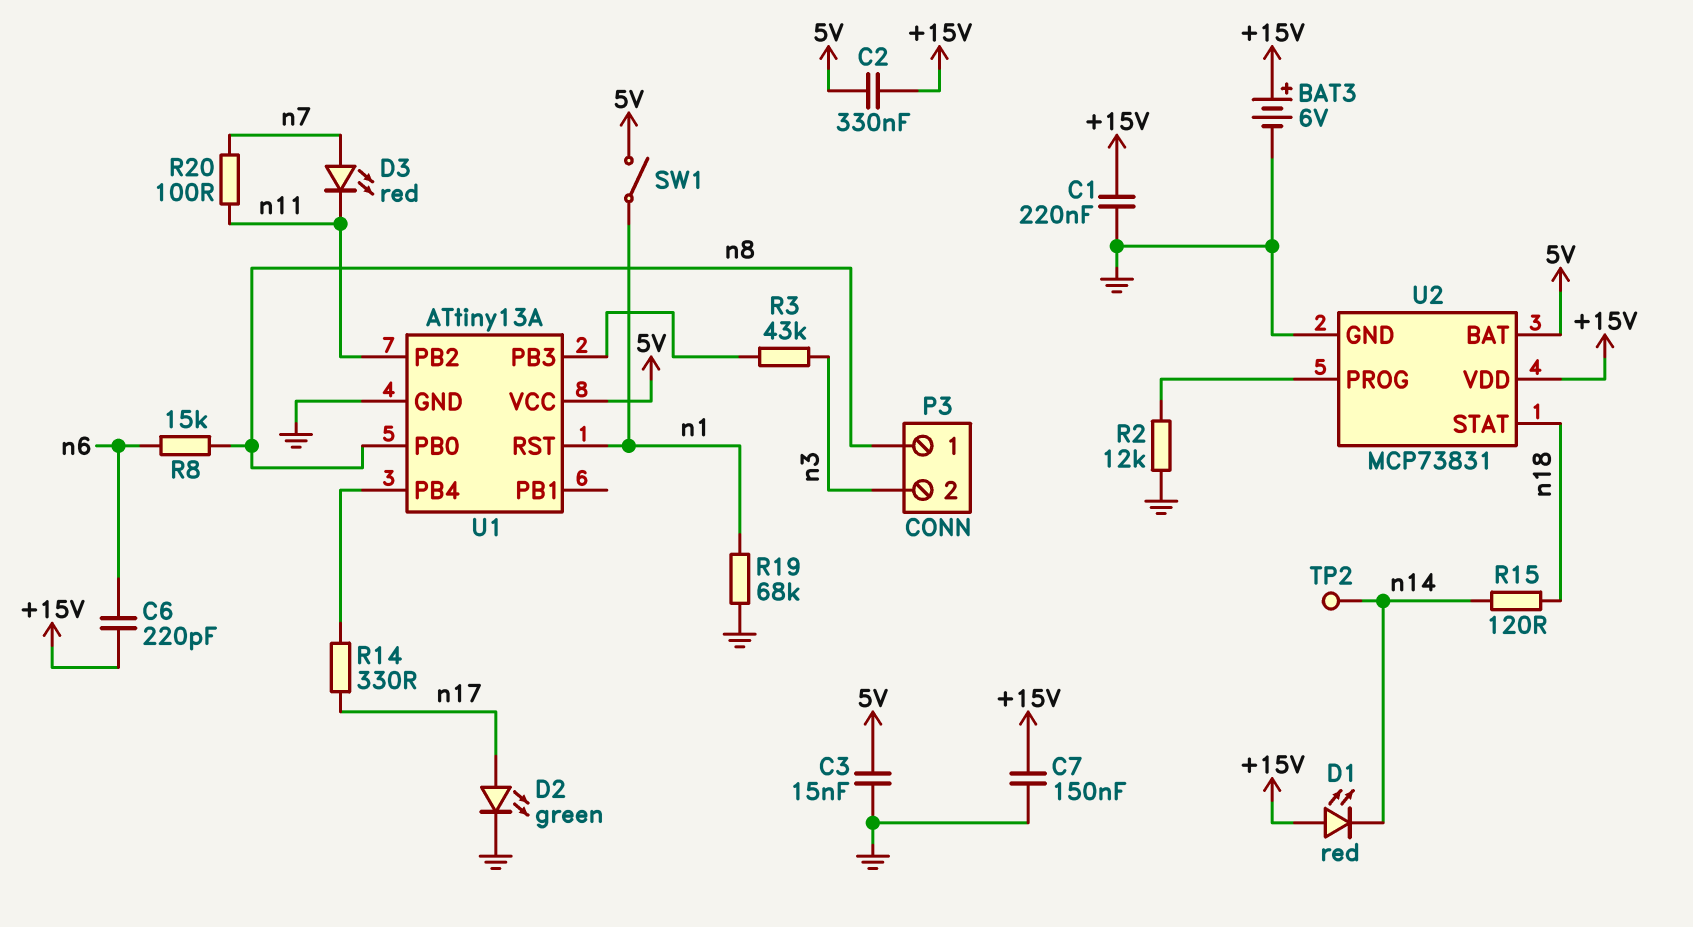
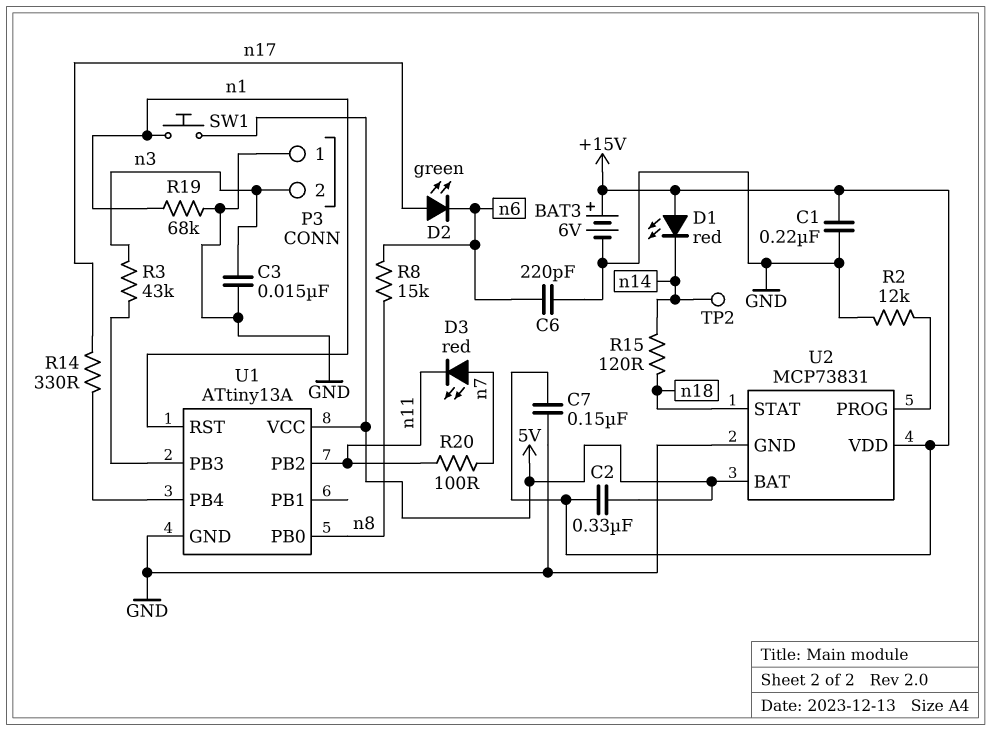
C3: 15nF (5V, GND) -> 15nF (GND, n3)
C6: 220pF (+15V, n6) -> 220pF (GND, n6)
D2: LED green (A n17, K GND) -> LED green (A n17, K n6)
P3 pin 1: n8 -> GND
SW1: switch (5V, n1) -> button (5V, n1)

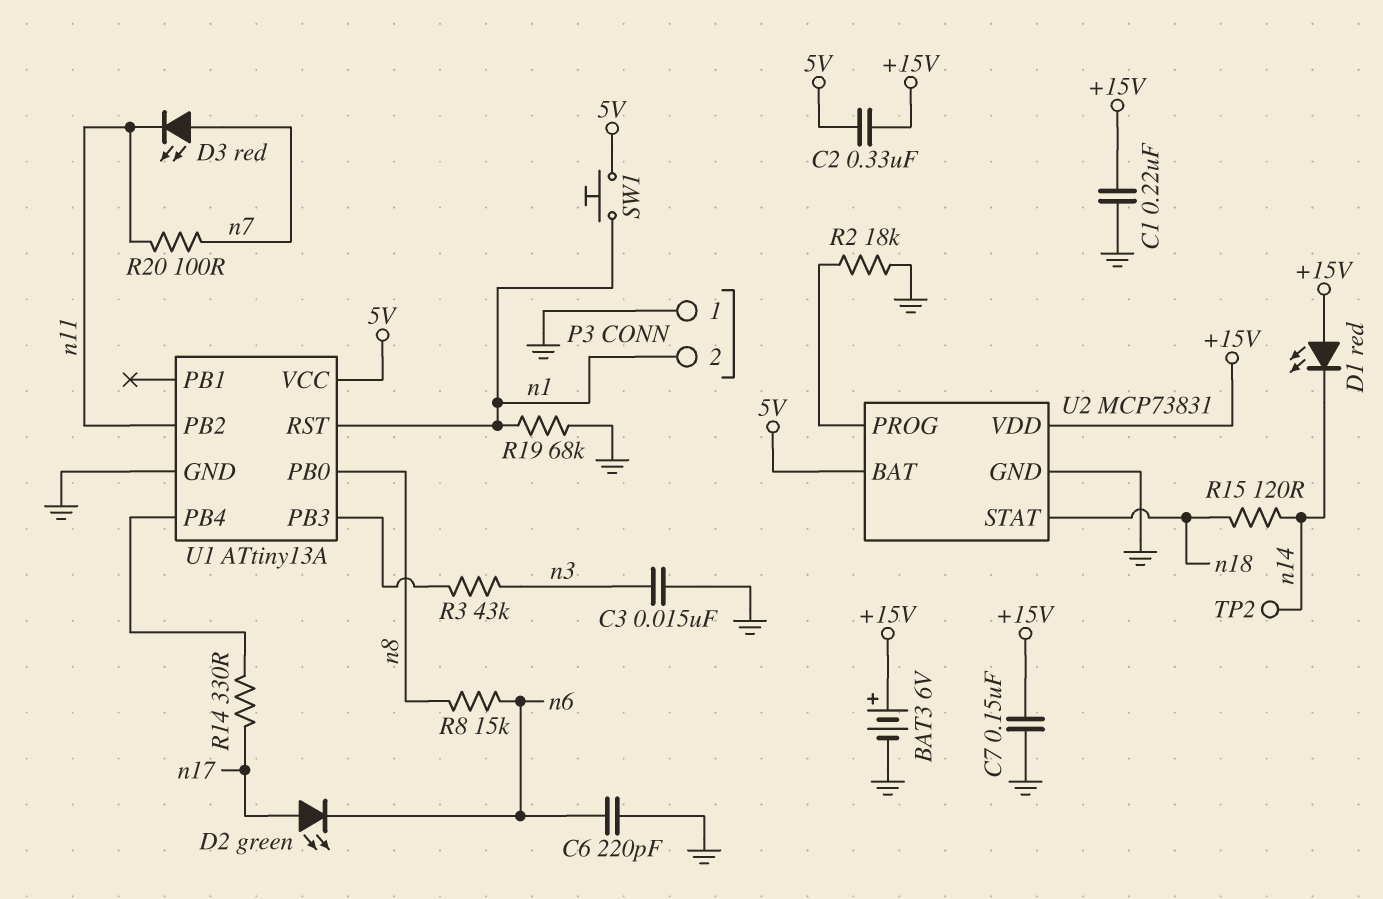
P3 pin 2: n3 -> n1
R2: 12k (GND, U2/PROG) -> 18k (GND, U2/PROG)

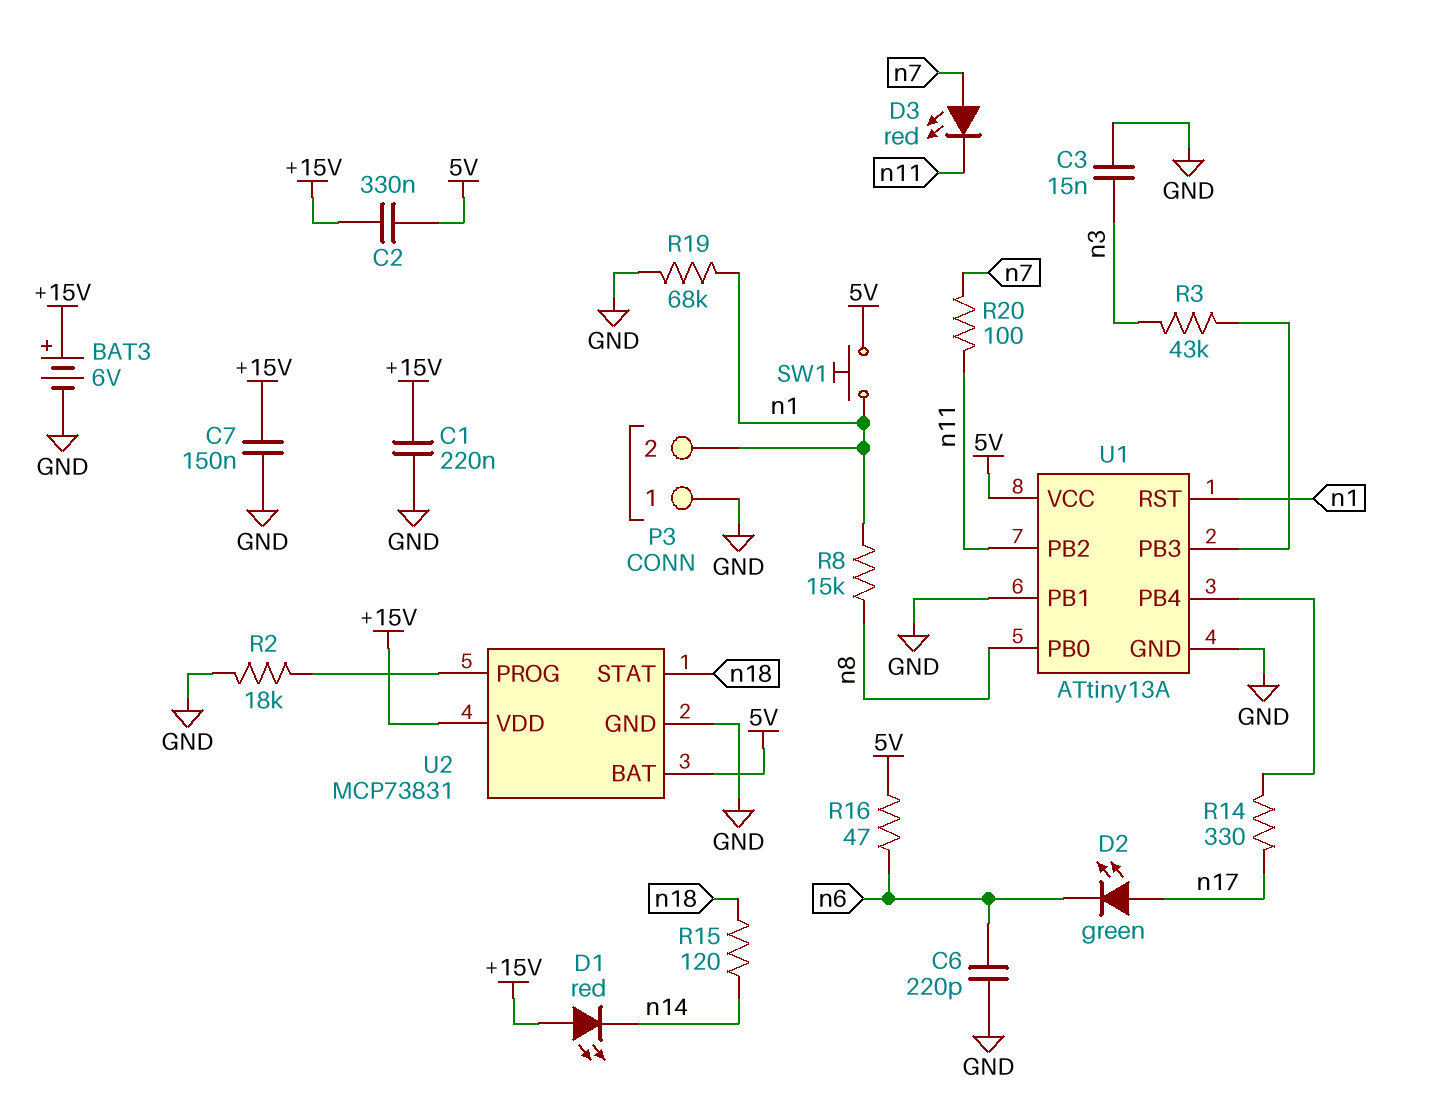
R8: 15k (n6, n8) -> 15k (n1, n8)
R16: none -> 47 (5V, n6)
TP2: test point (n14) -> none
U1 pin PB1: none -> GND

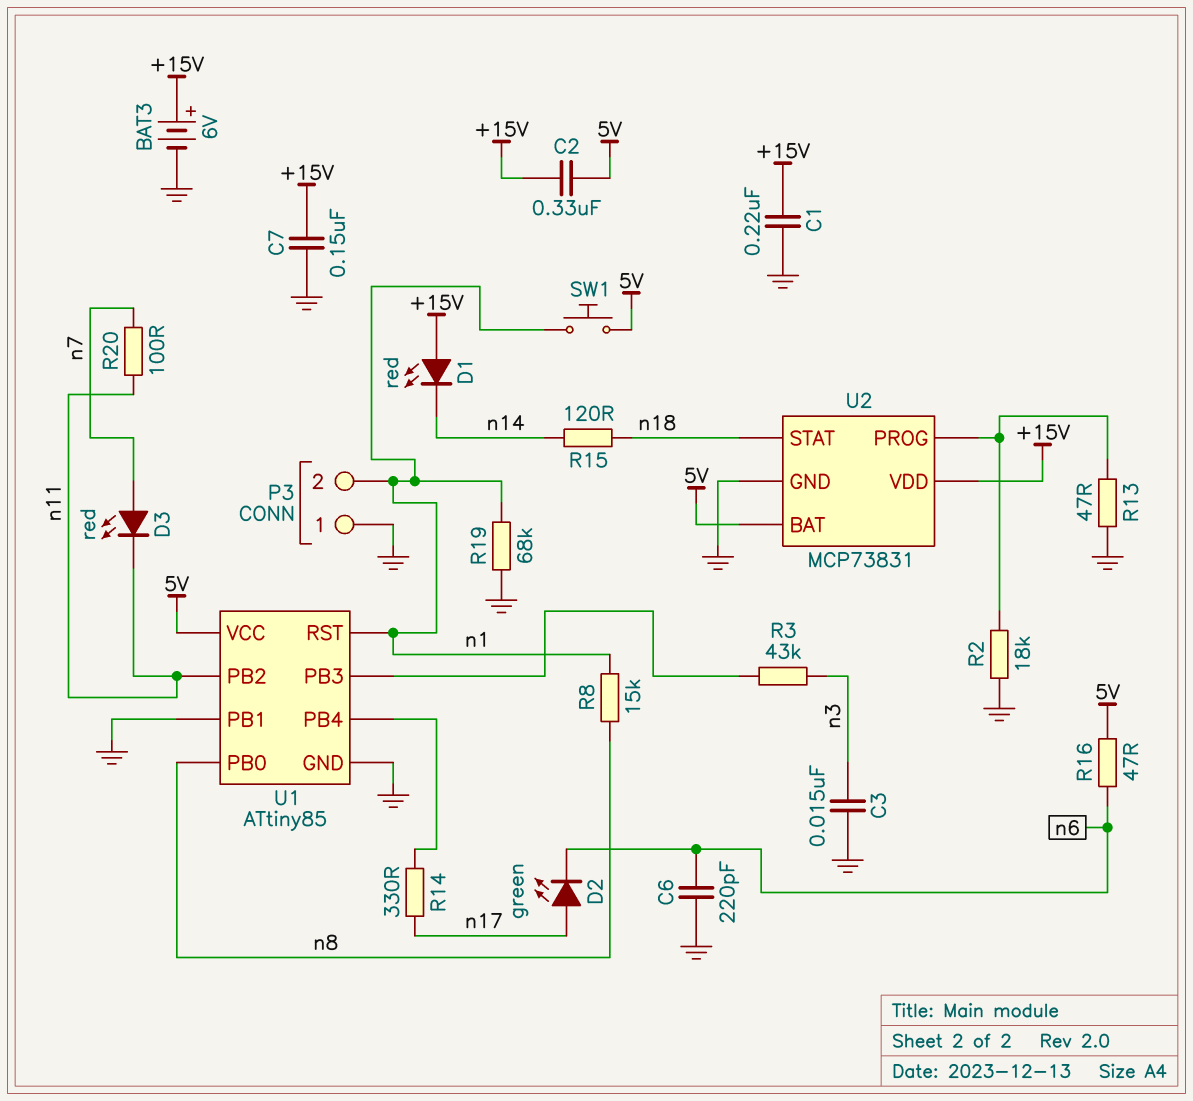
R13: none -> 47 (GND, U2/PROG)
U1: ATtiny13A -> ATtiny85

